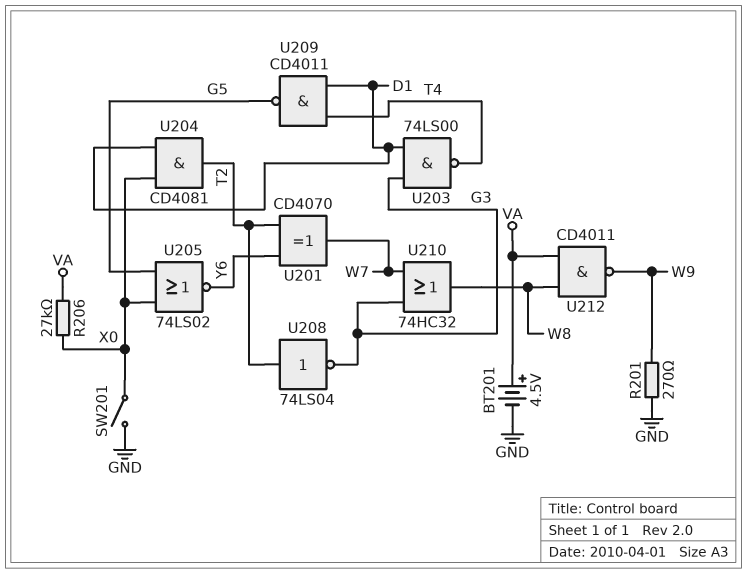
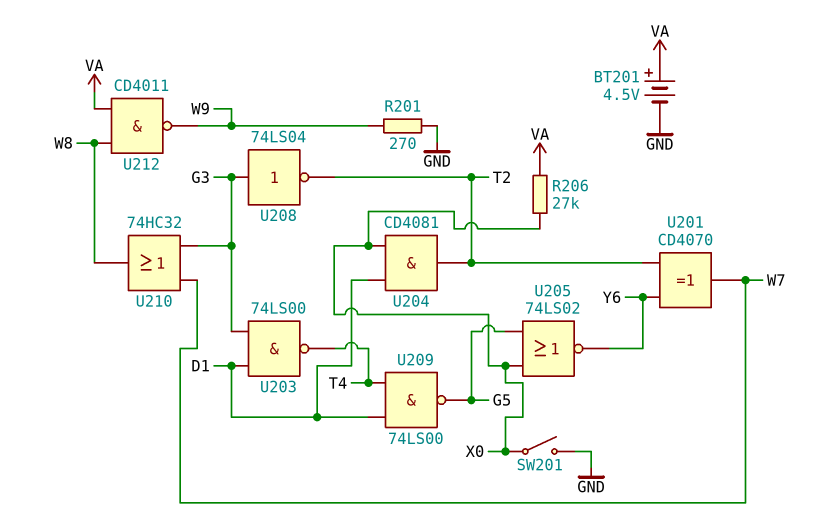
U208: NOT 74LS04 (in T2, out G3) -> NOT 74LS04 (in G3, out T2)
U209: NAND CD4011 (in D1, in T4, out G5) -> NAND 74LS00 (in D1, in T4, out G5)

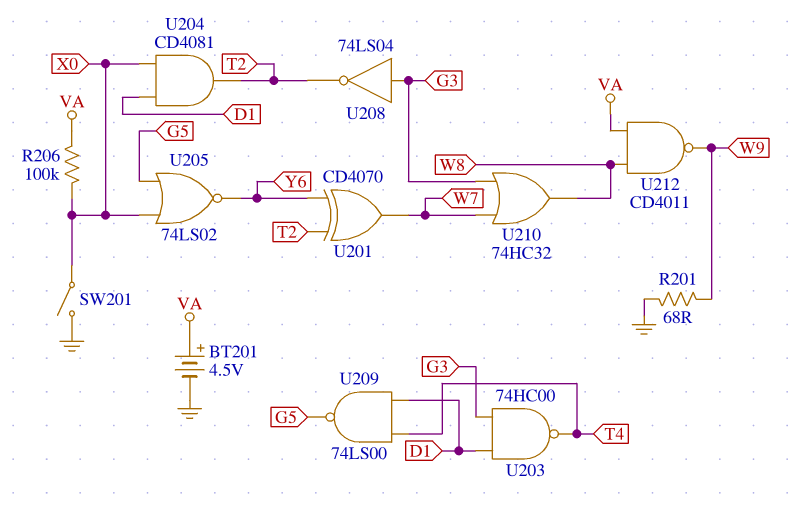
R201: 270 (GND, W9) -> 68 (GND, W9)
R206: 27k (VA, X0) -> 100k (VA, X0)
U203: NAND 74LS00 (in D1, in G3, out T4) -> NAND 74HC00 (in D1, in G3, out T4)

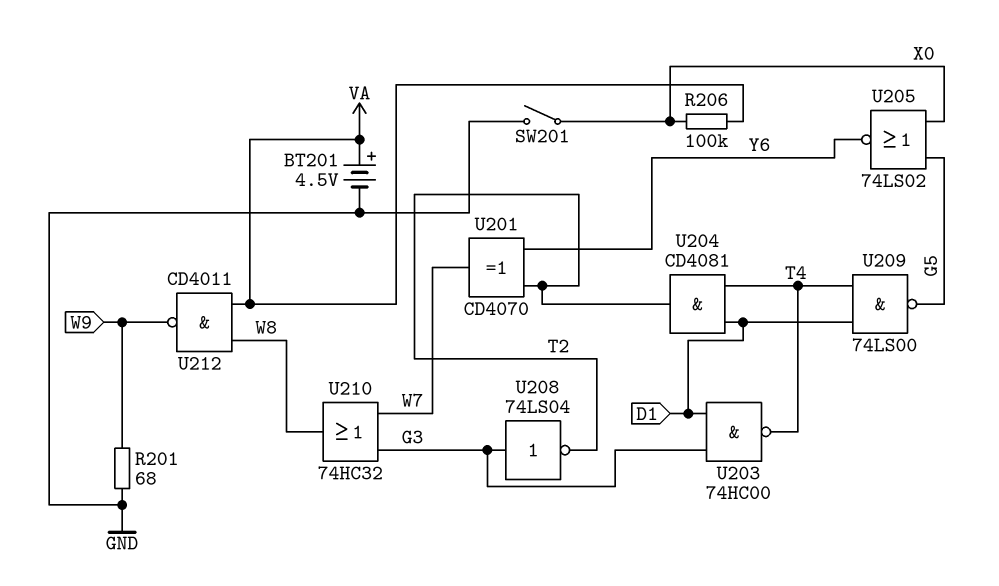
U204: AND CD4081 (in D1, in X0, out T2) -> AND CD4081 (in D1, in T4, out T2)

